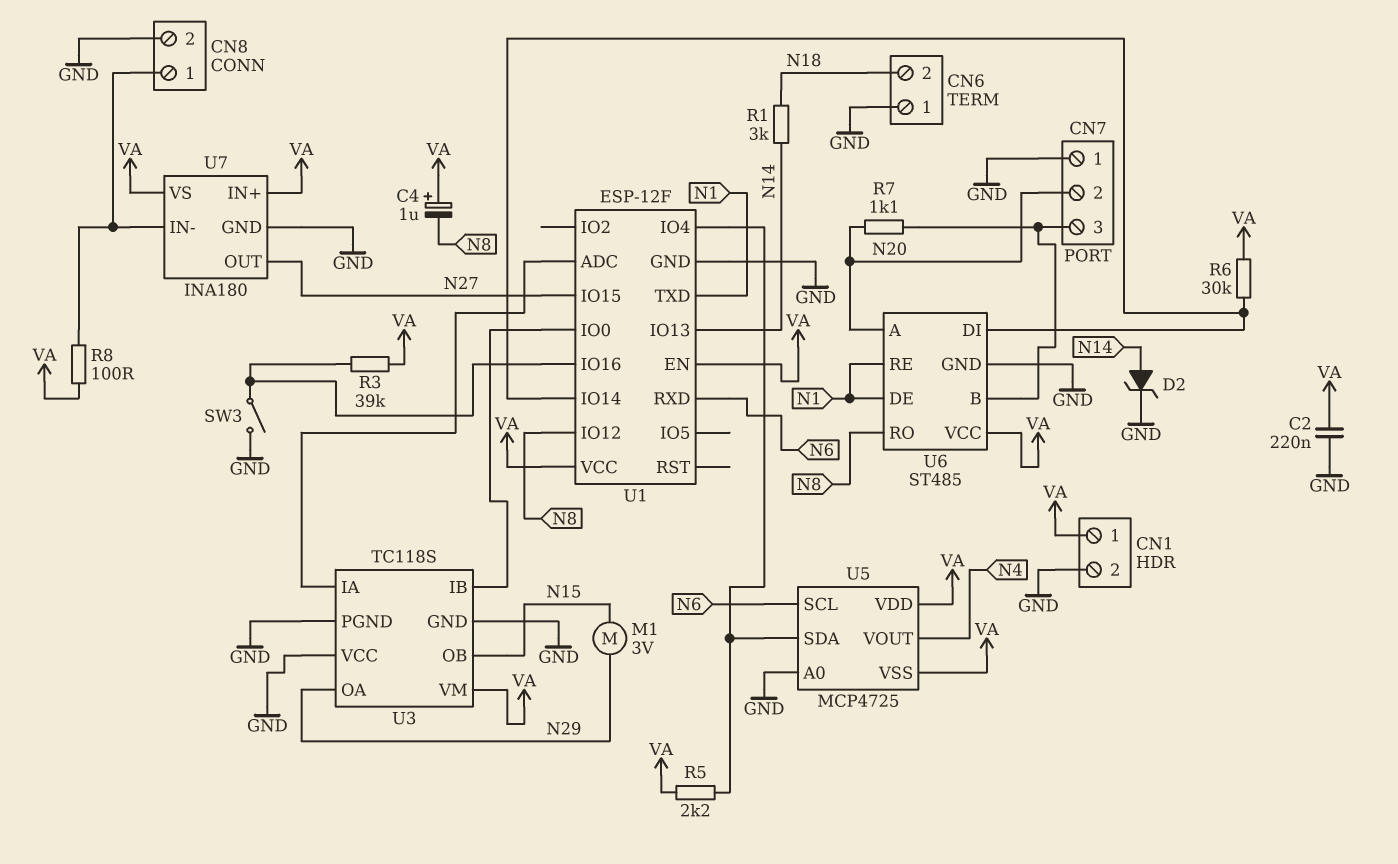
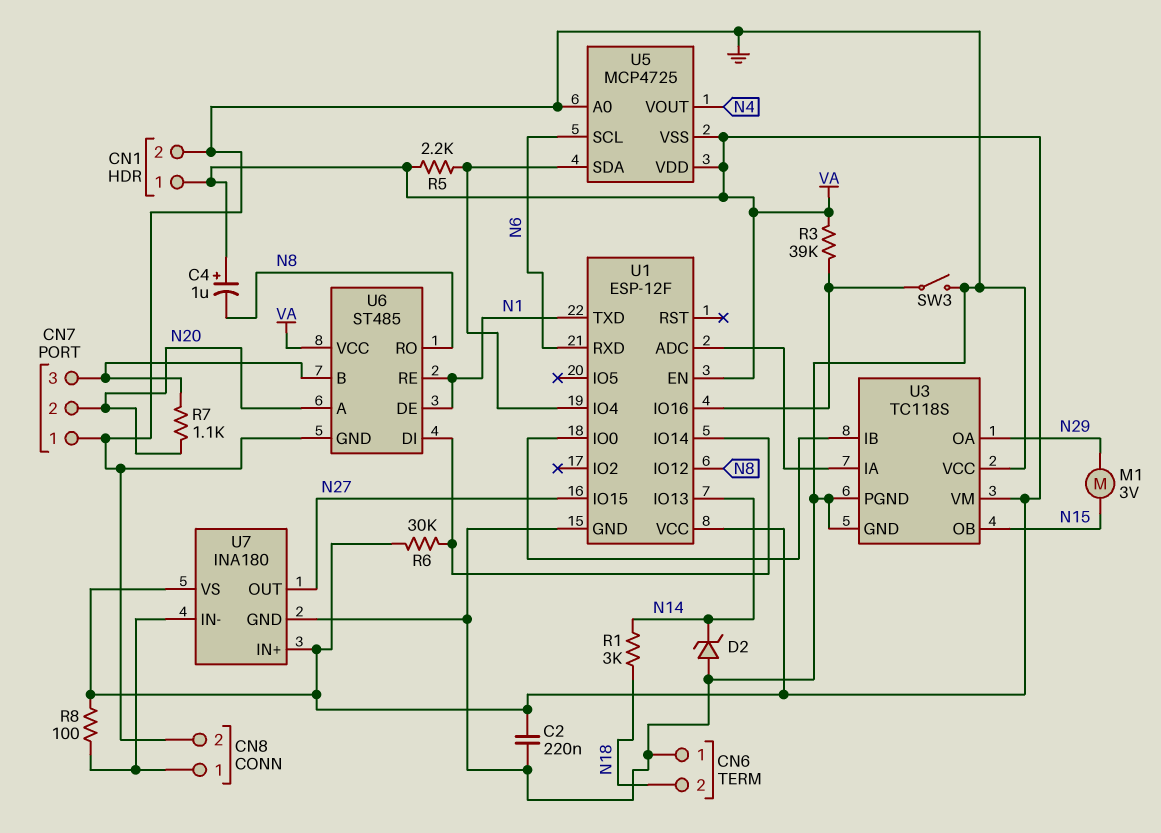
D2: zener (A N14, K GND) -> zener (A GND, K N14)

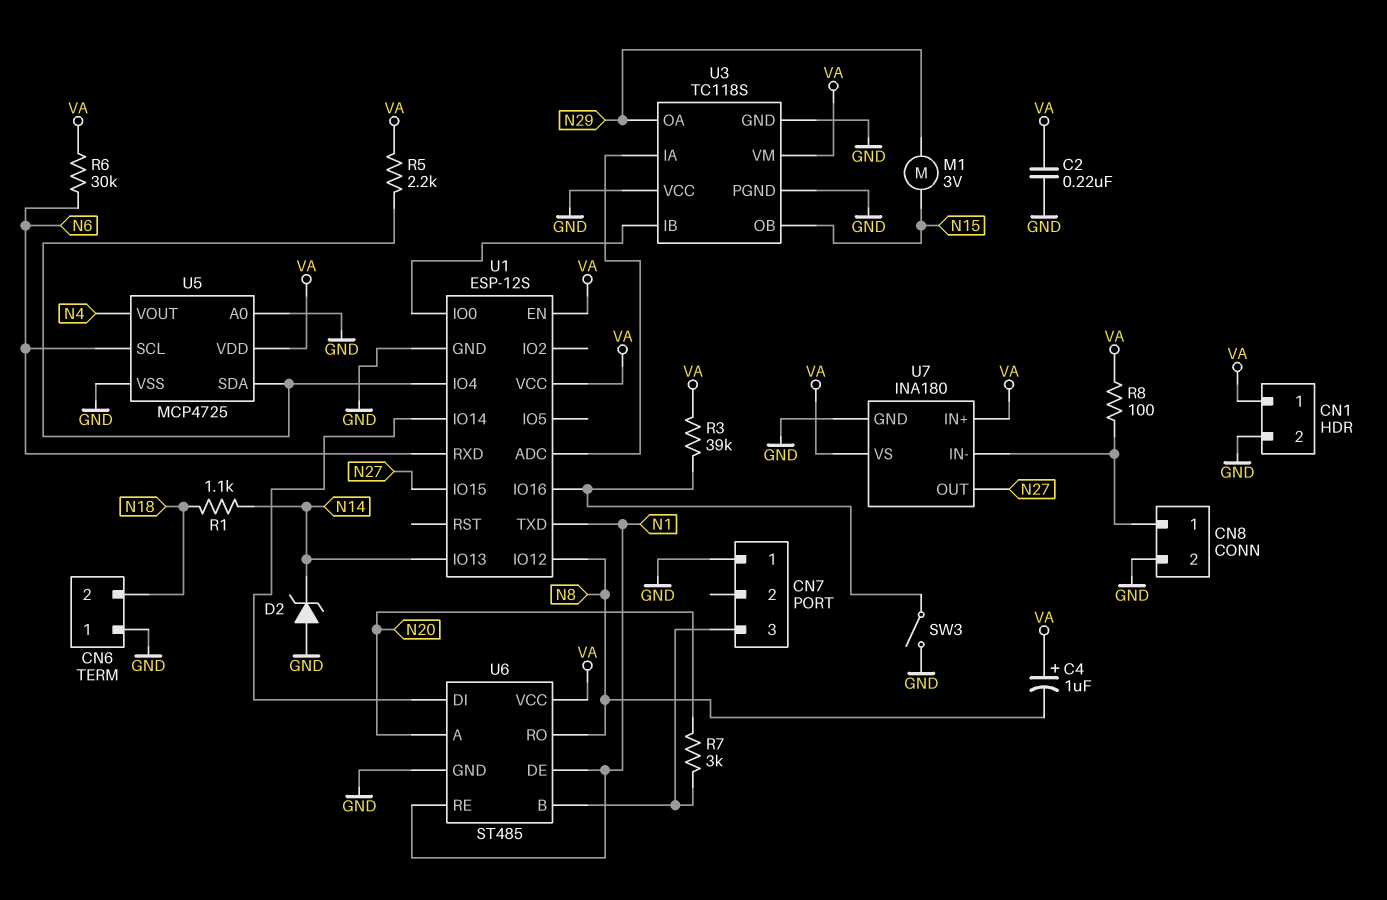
CN7 pin 2: N20 -> none
R1: 3k (N14, N18) -> 1.1k (N14, N18)
R6: 30k (U1/IO14, VA) -> 30k (N6, VA)
R7: 1.1k (CN7/3, N20) -> 3k (CN7/3, N20)
U1: ESP-12F -> ESP-12S
U5 pin VSS: VA -> GND

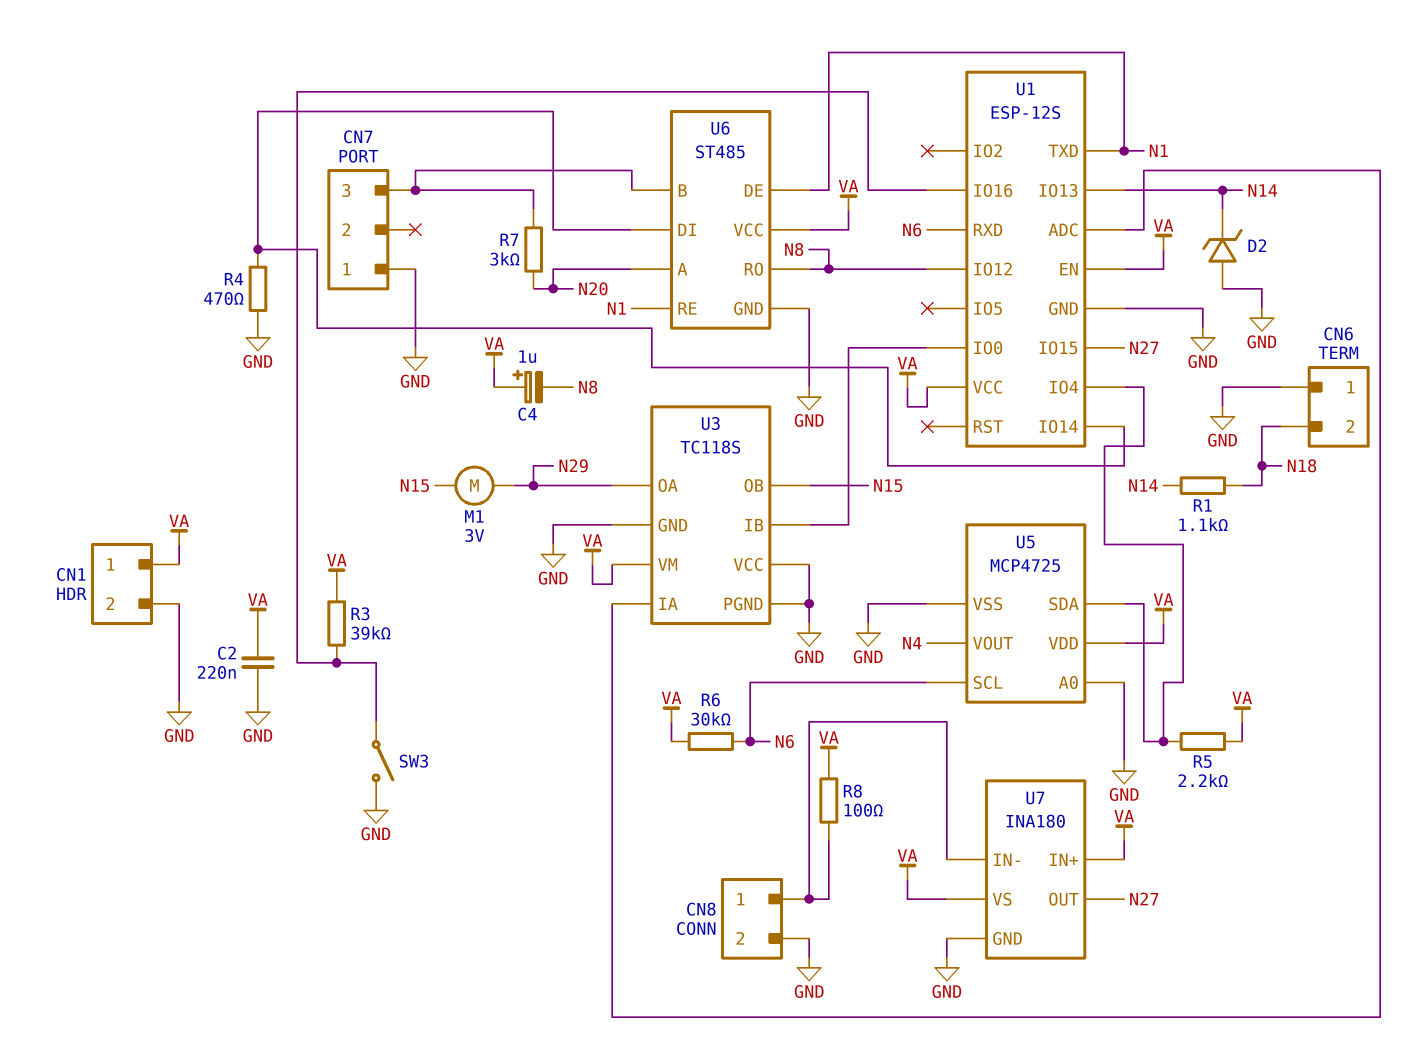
R4: none -> 470 (GND, U1/IO14)

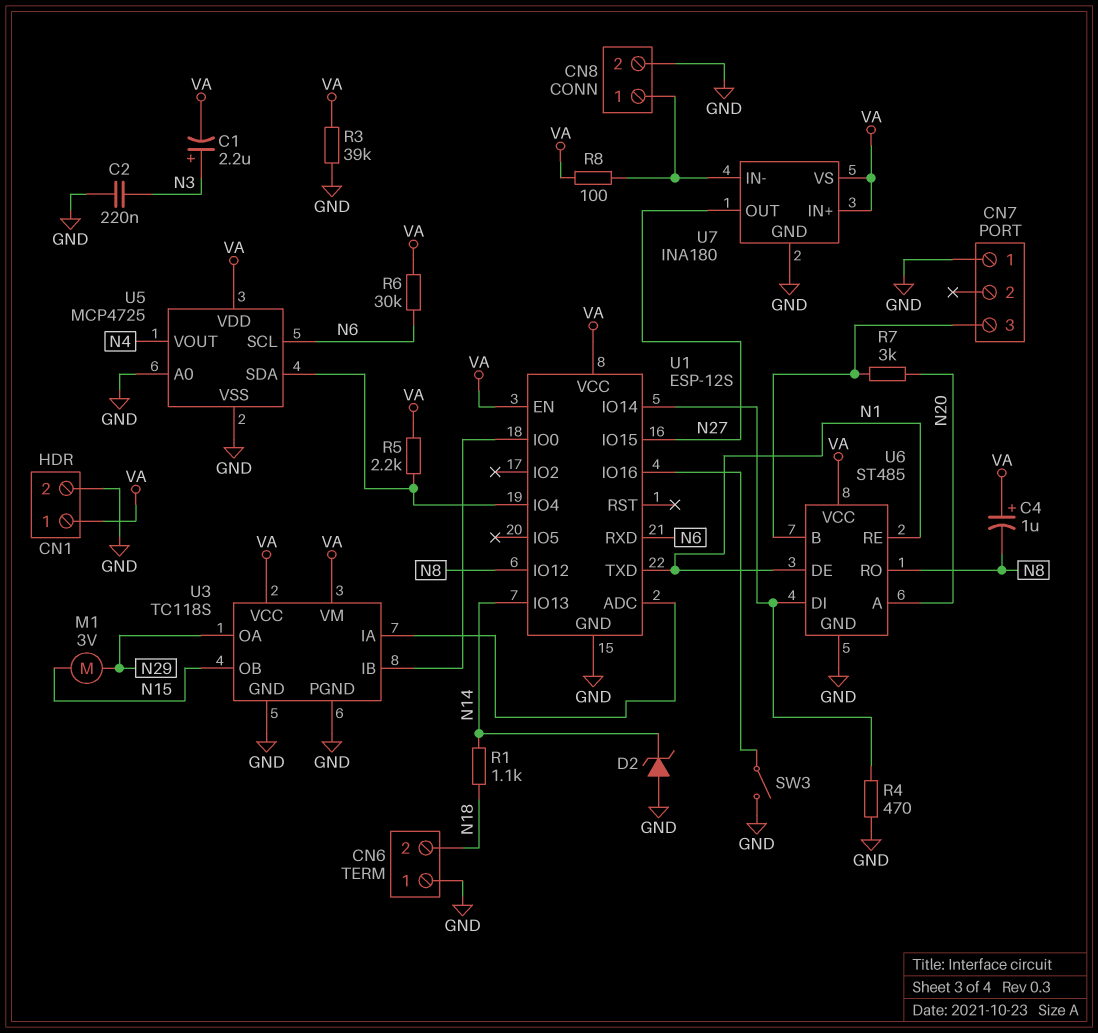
C1: none -> 2.2uF (plus N3, minus VA)
C2: 220nF (GND, VA) -> 220nF (GND, N3)
R3: 39k (U1/IO16, VA) -> 39k (GND, VA)
U3 pin VCC: GND -> VA

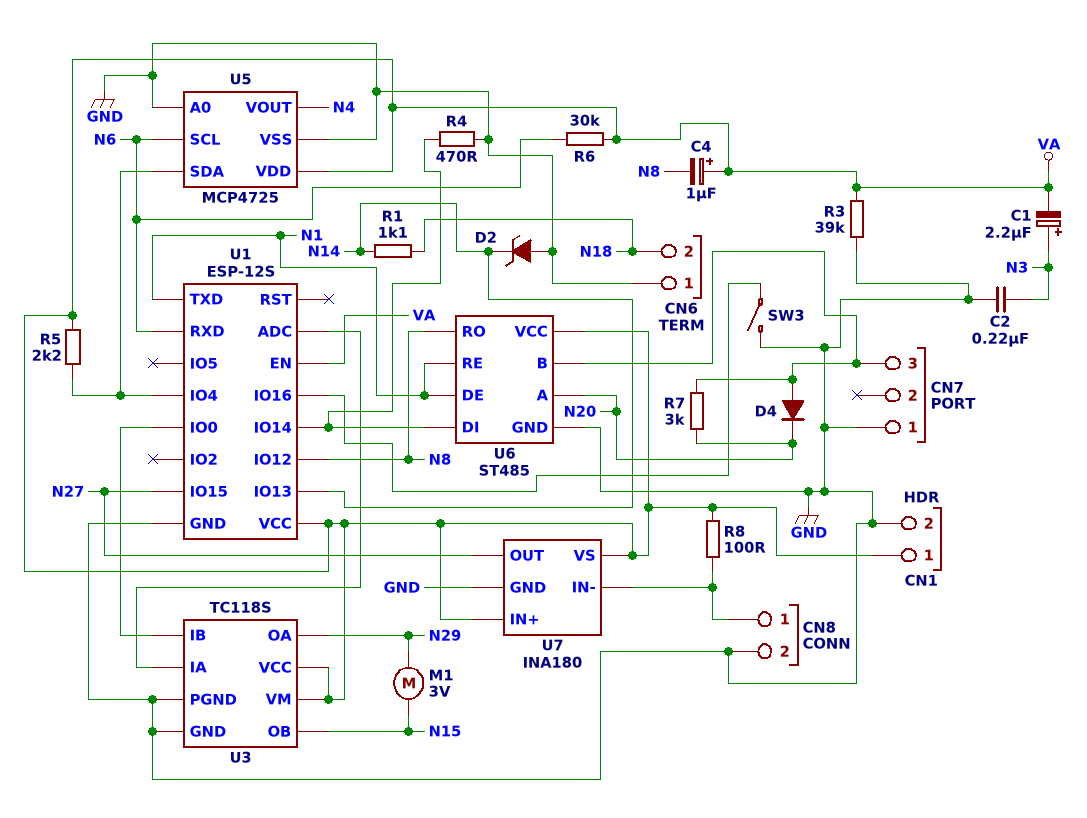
D4: none -> diode (A CN7/3, K N20)

